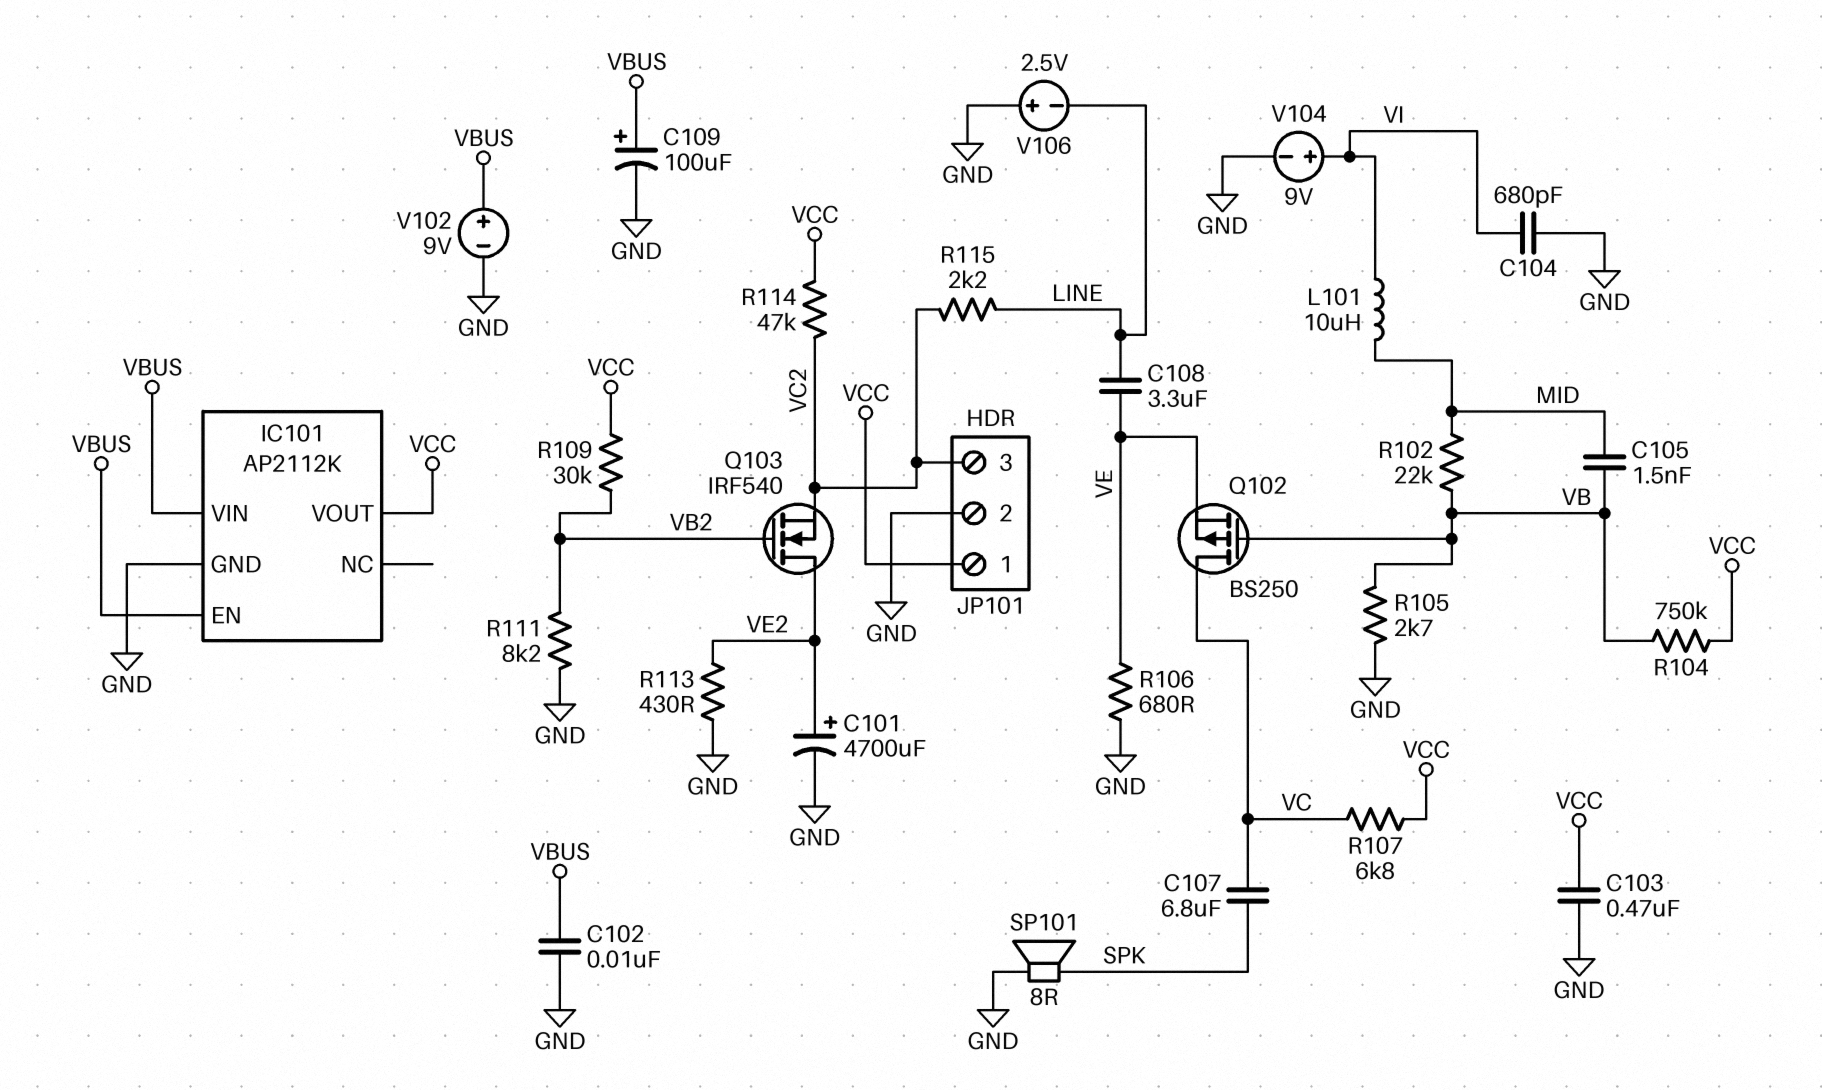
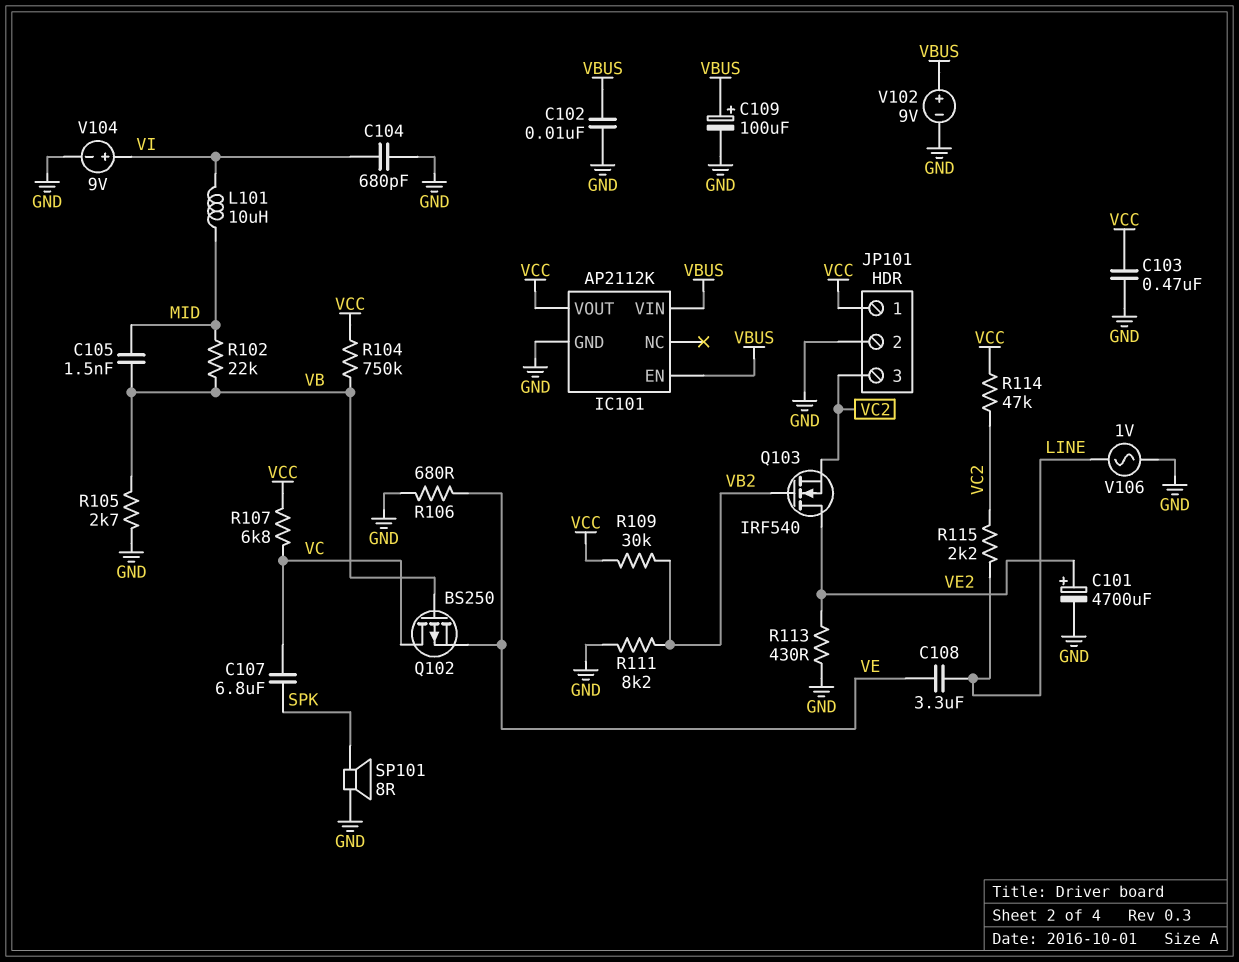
V106: 2.5V (plus GND, minus LINE) -> AC 1V (GND, LINE)

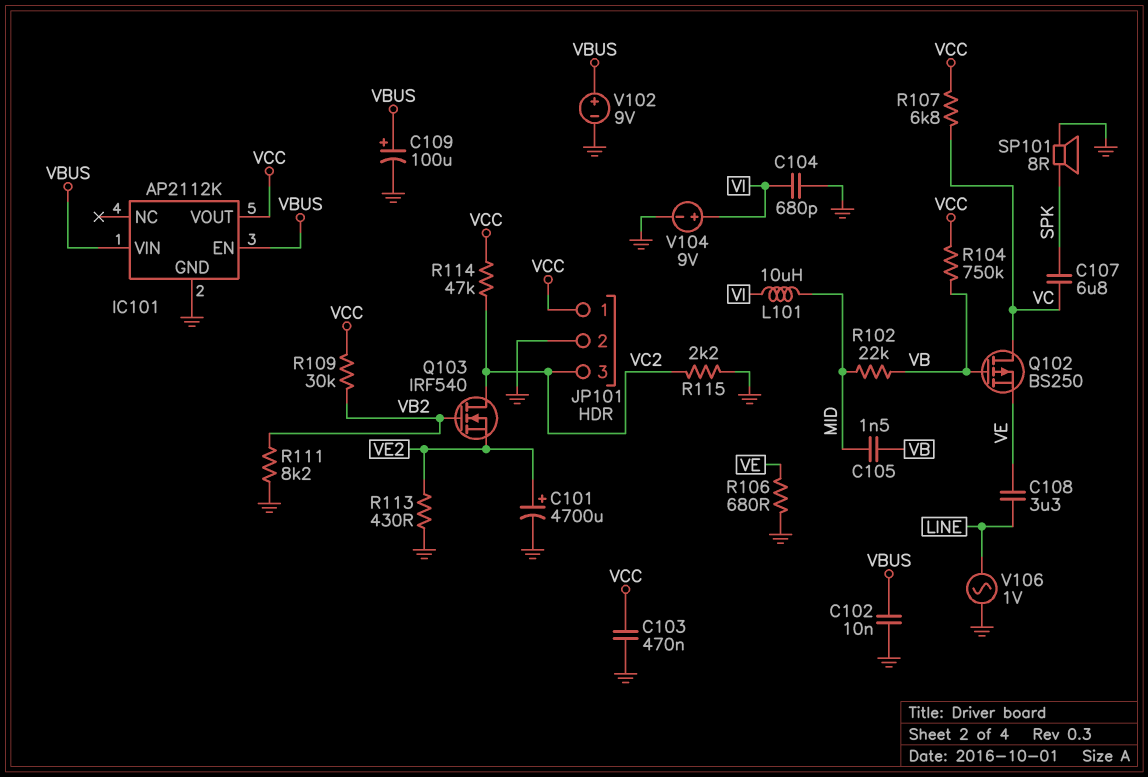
Q103: NMOS IRF540 (G VB2, D VE2, S VC2) -> NMOS IRF540 (G VB2, D VC2, S VE2)
R105: 2.7k (GND, VB) -> none
R115: 2.2k (LINE, VC2) -> 2.2k (GND, VC2)

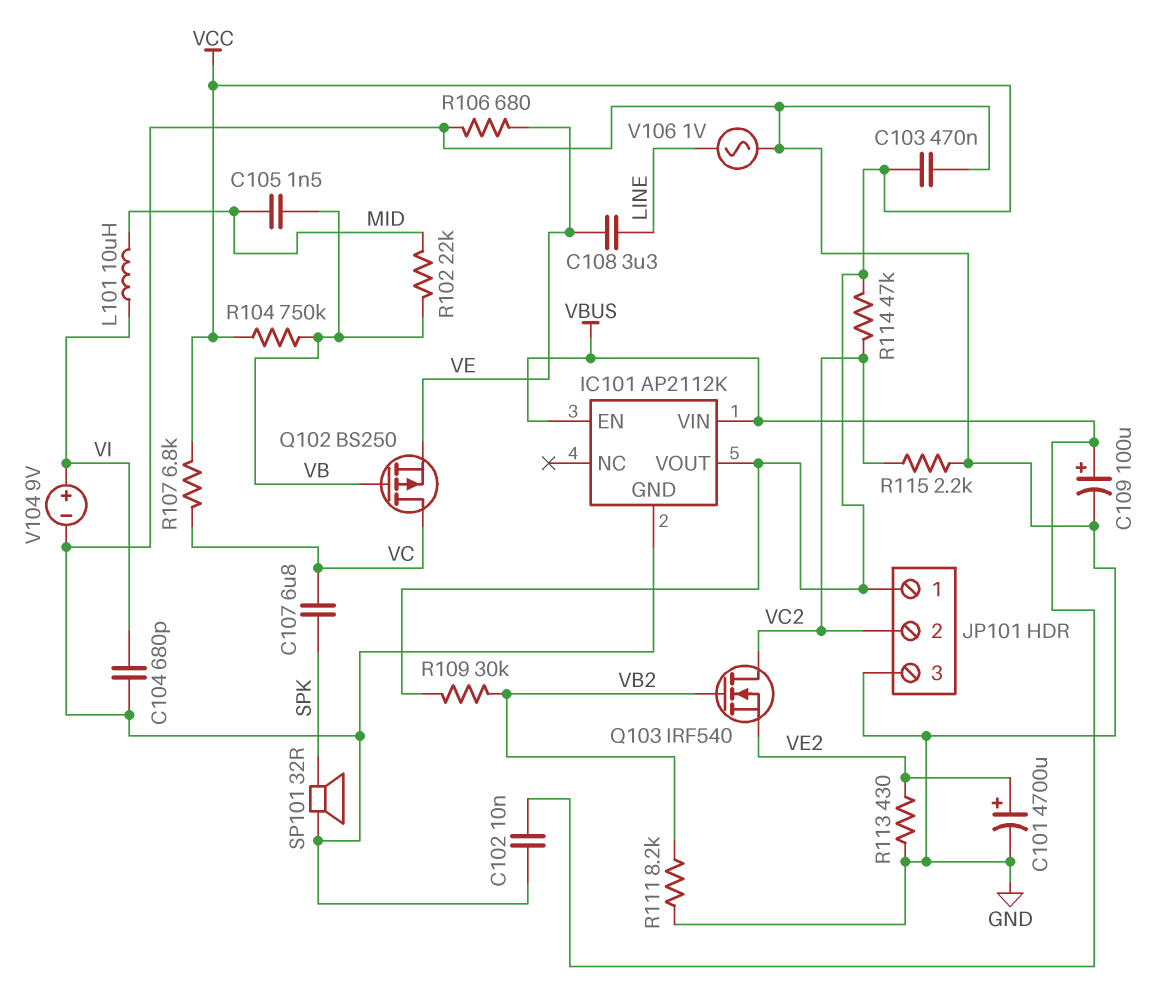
JP101 pin 2: GND -> VC2
JP101 pin 3: VC2 -> GND
SP101: speaker 8R (GND, SPK) -> speaker 32R (GND, SPK)
V102: 9V (plus VBUS, minus GND) -> none

